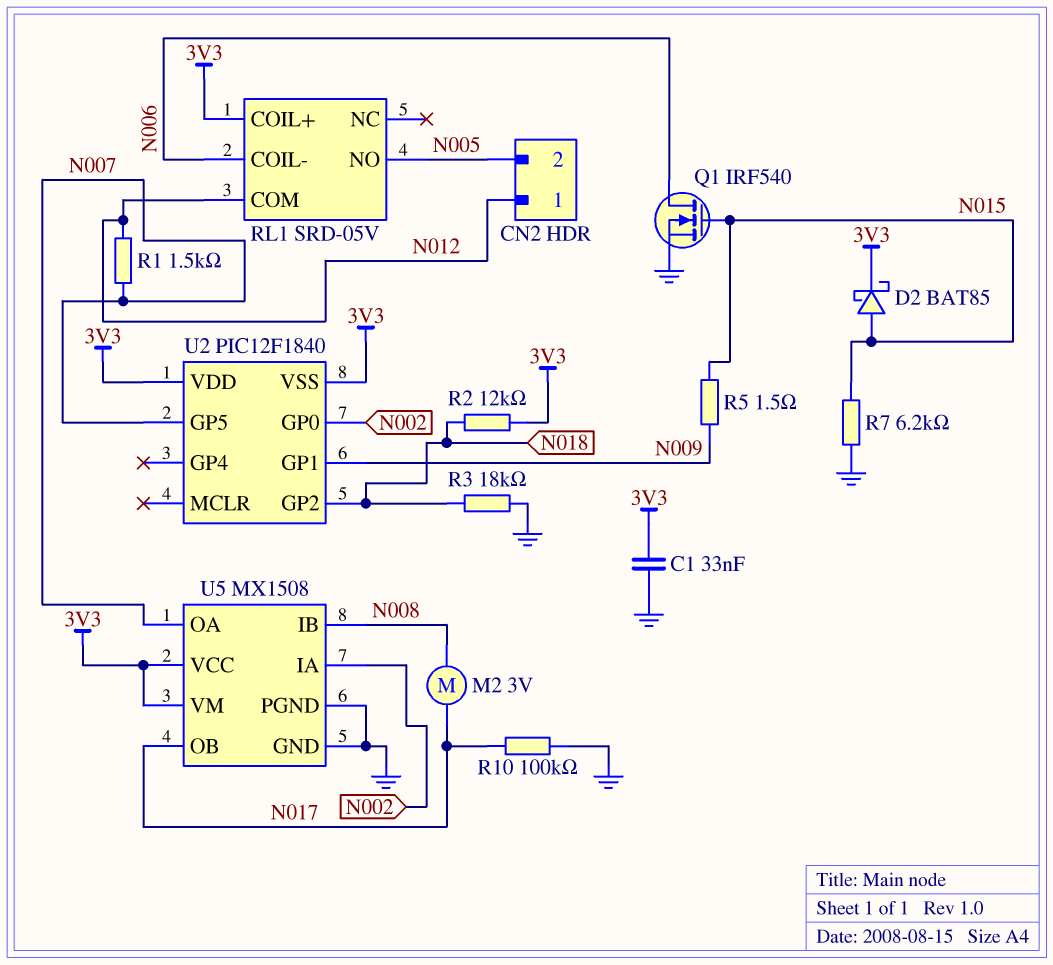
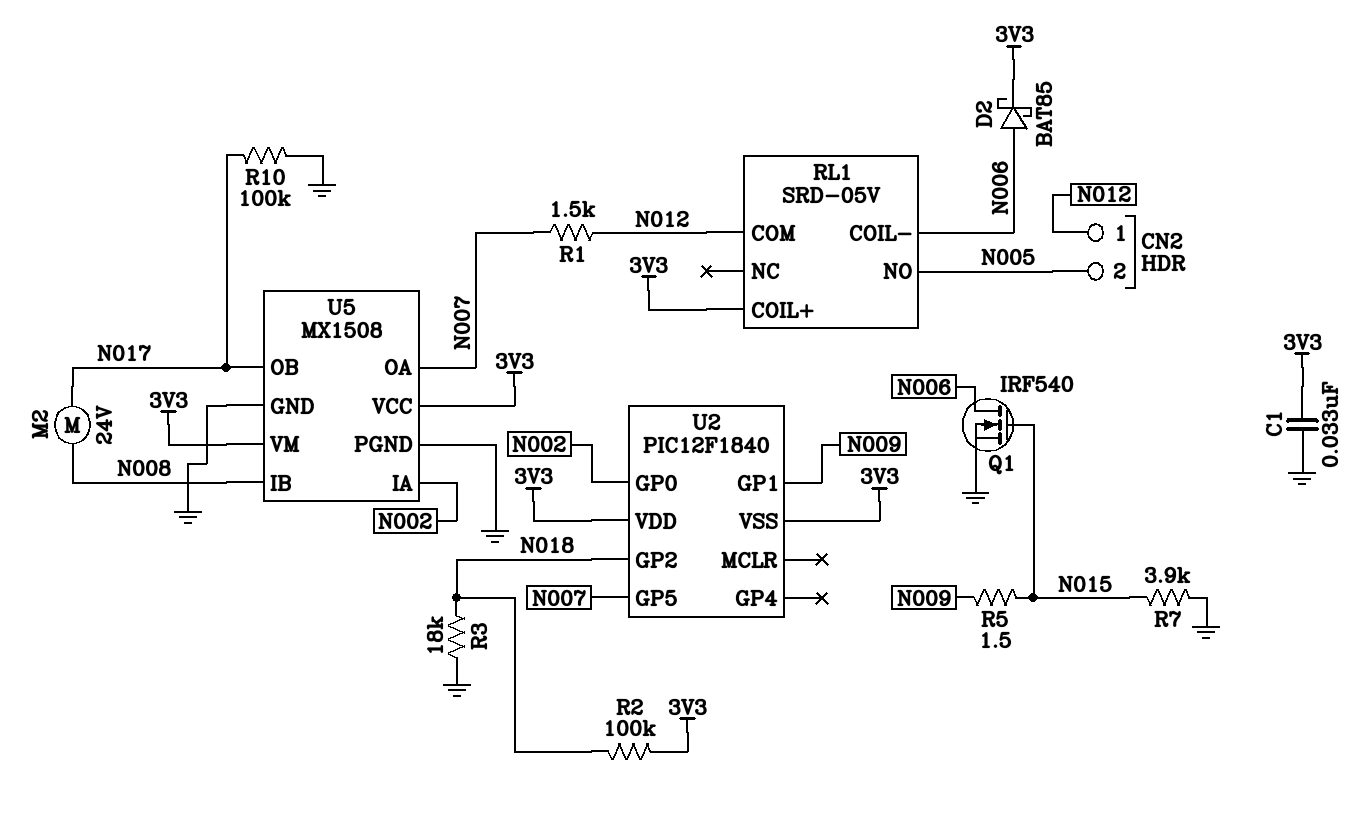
D2: schottky BAT85 (A N015, K 3V3) -> schottky BAT85 (A N006, K 3V3)
M2: motor 3V (N008, N017) -> motor 24V (N008, N017)
R2: 12k (3V3, N018) -> 100k (3V3, N018)
R7: 6.2k (GND, N015) -> 3.9k (GND, N015)

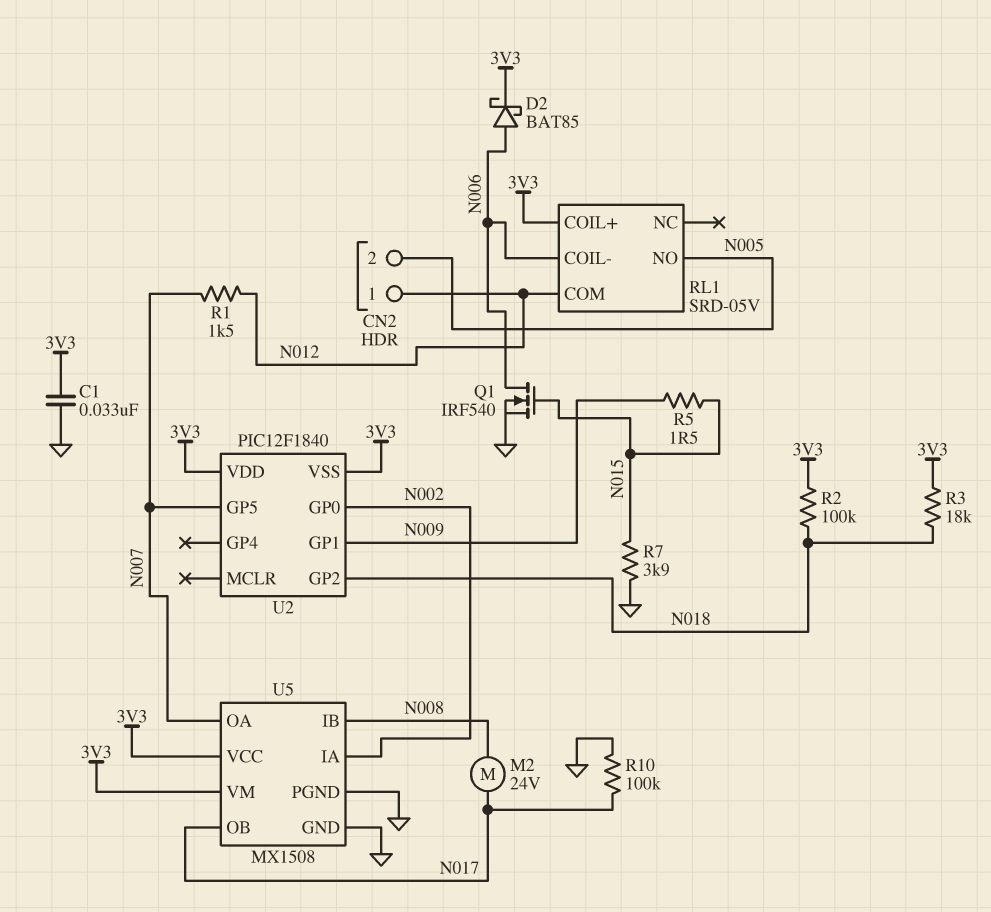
R3: 18k (GND, N018) -> 18k (3V3, N018)

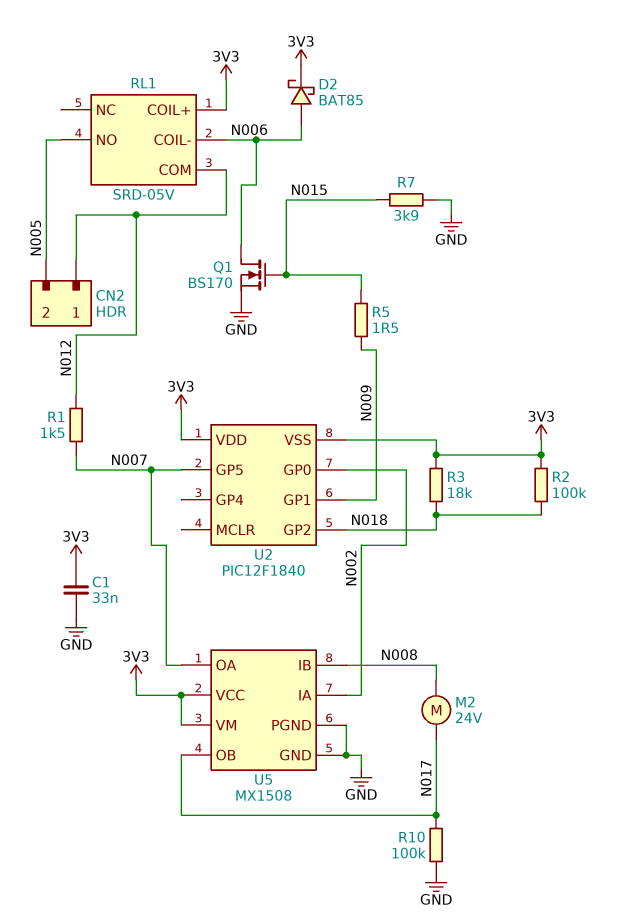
Q1: NMOS IRF540 (G N015, D N006, S GND) -> NMOS BS170 (G N015, D N006, S GND)

